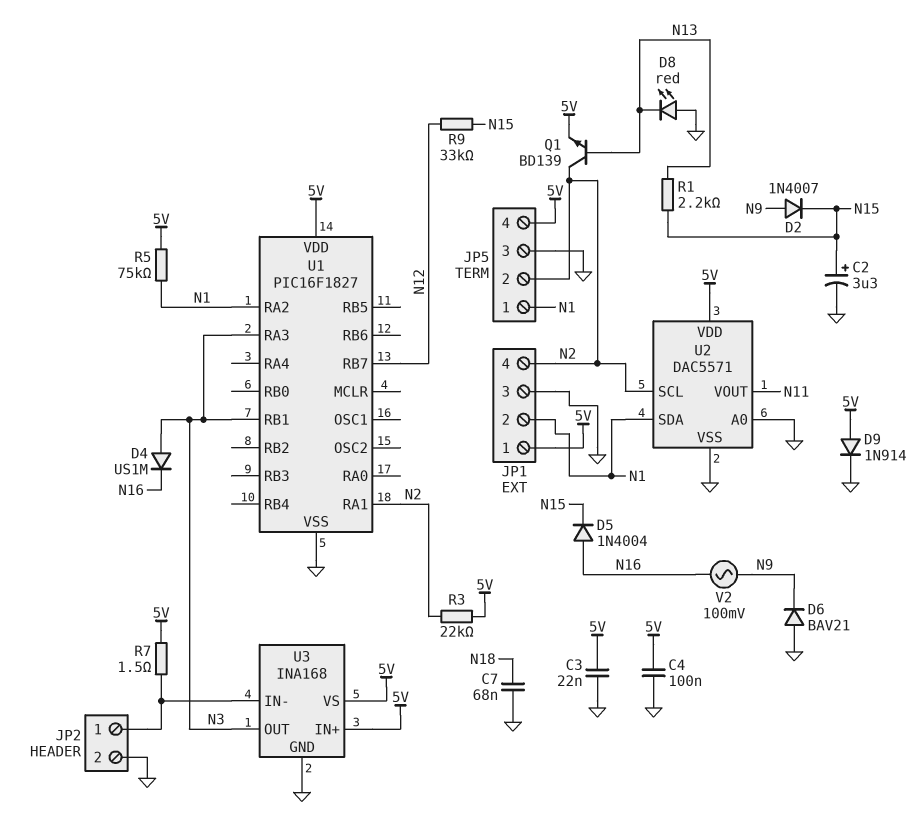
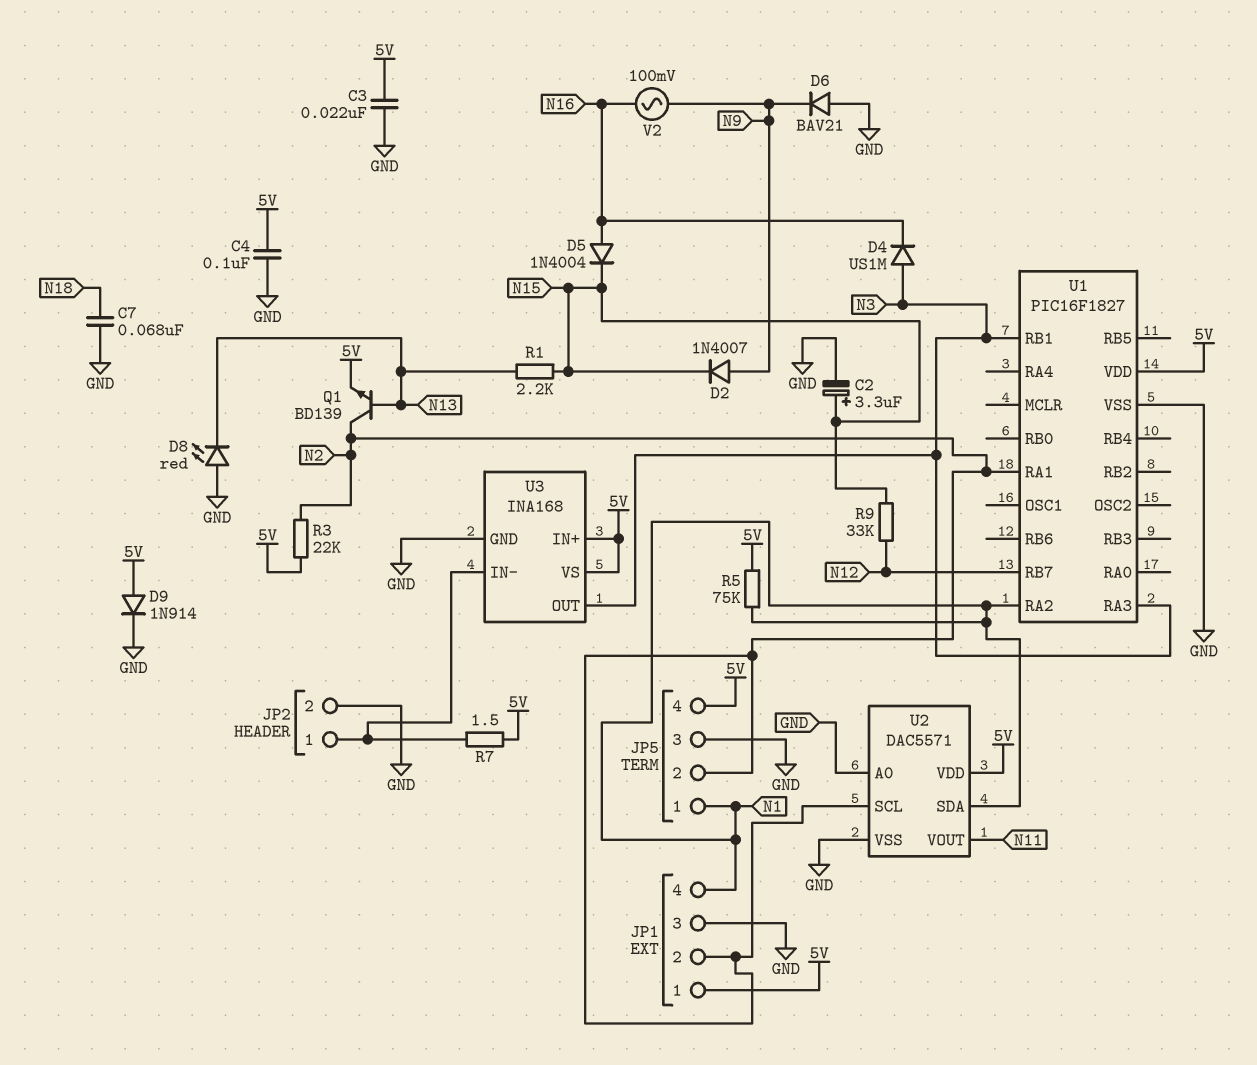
JP1 pin 2: N1 -> N2
JP1 pin 4: N2 -> N1

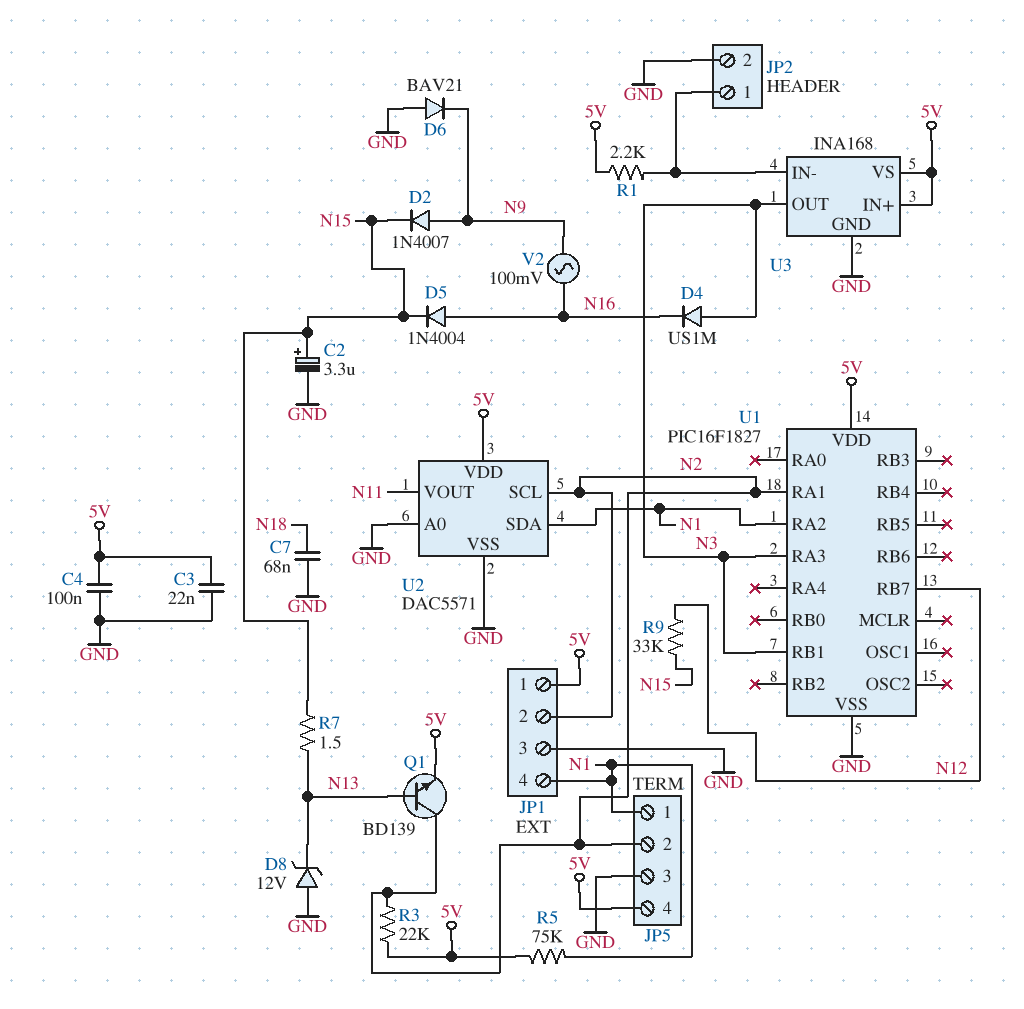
D8: LED red (A GND, K N13) -> zener 12V (A GND, K N13)
D9: diode 1N914 (A 5V, K GND) -> none
R1: 2.2k (N13, N15) -> 2.2k (5V, JP2/1)
R7: 1.5 (5V, JP2/1) -> 1.5 (N13, N15)

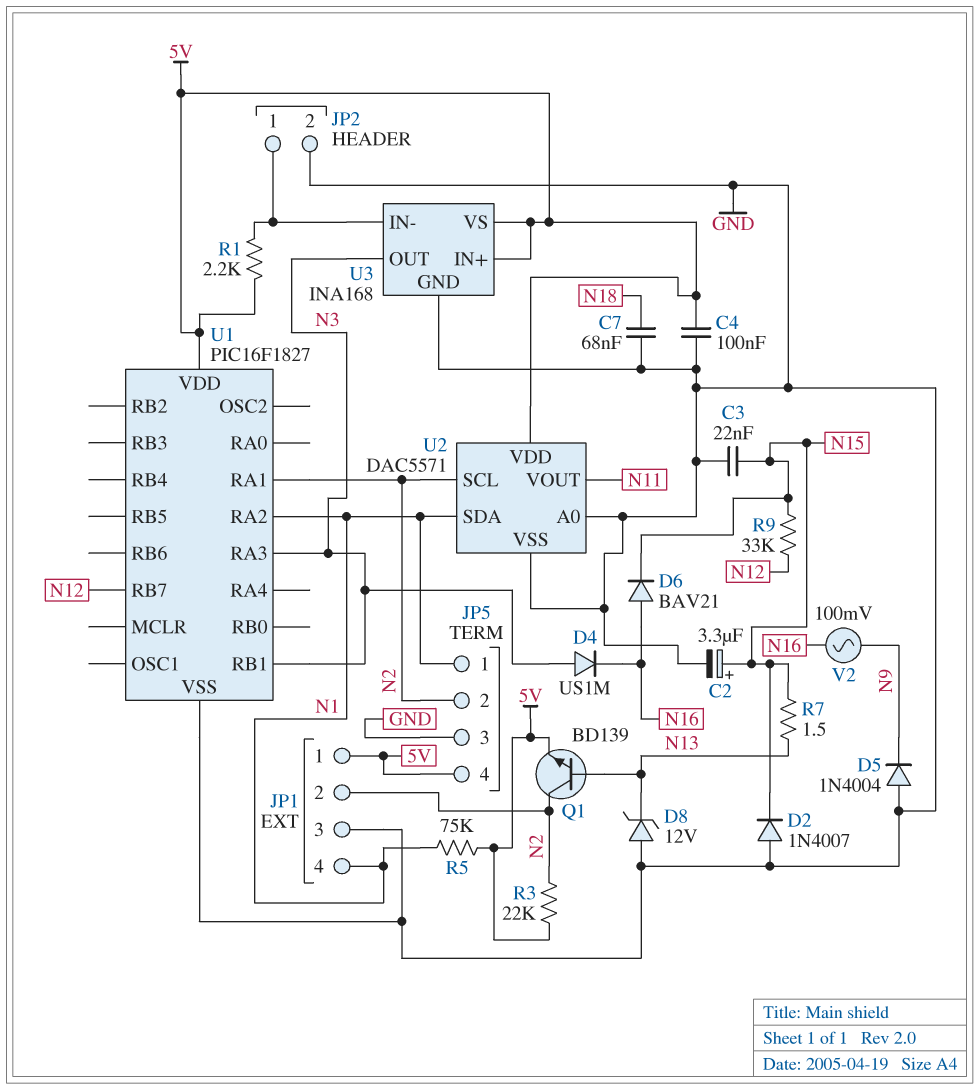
C3: 22nF (5V, GND) -> 22nF (GND, N15)
D2: diode 1N4007 (A N9, K N15) -> diode 1N4007 (A GND, K N15)
D5: diode 1N4004 (A N16, K N15) -> diode 1N4004 (A GND, K N9)
D6: diode BAV21 (A GND, K N9) -> diode BAV21 (A N16, K N15)

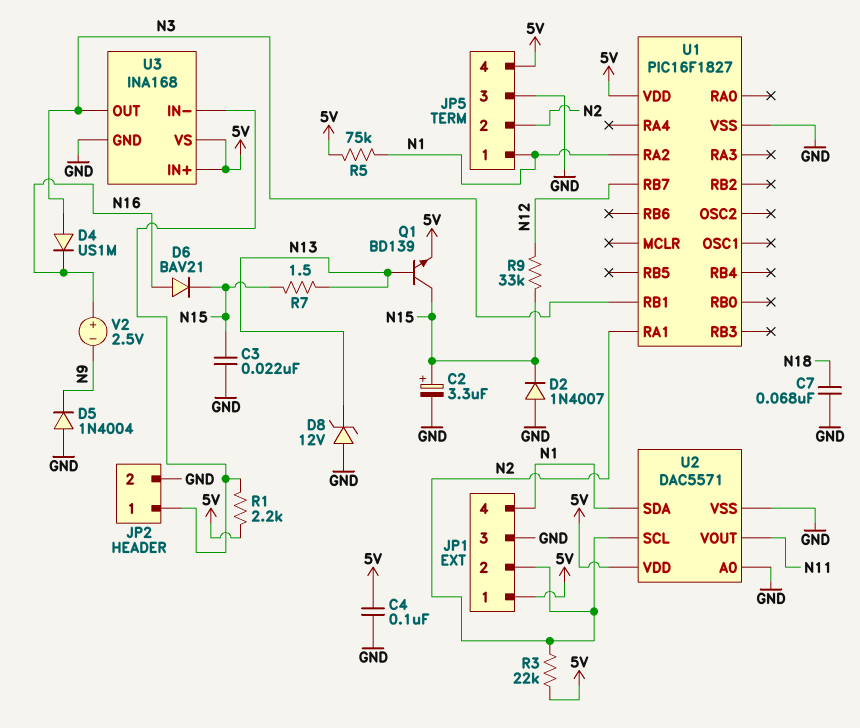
Q1: NPN BD139 (B N13, C N2, E 5V) -> NPN BD139 (B N13, C N15, E 5V)
U1 pin RA3: N3 -> none
V2: AC 100mV (N9, N16) -> 2.5V (plus N16, minus N9)

